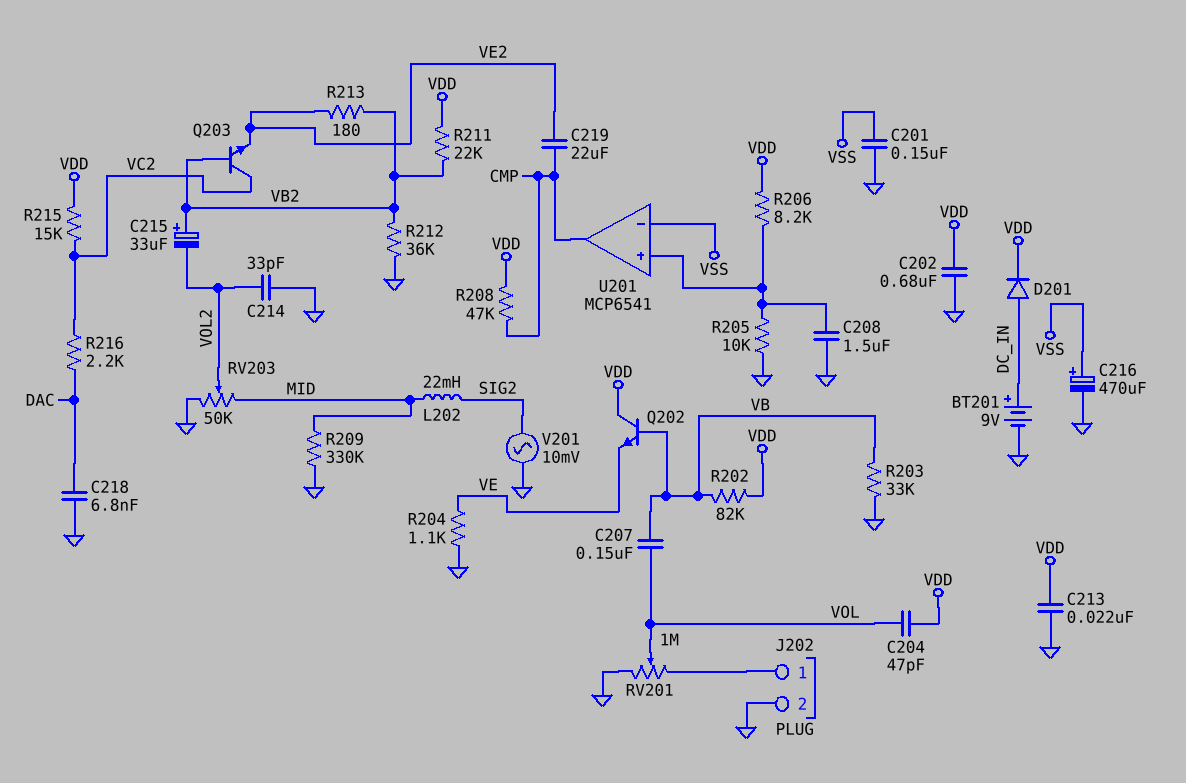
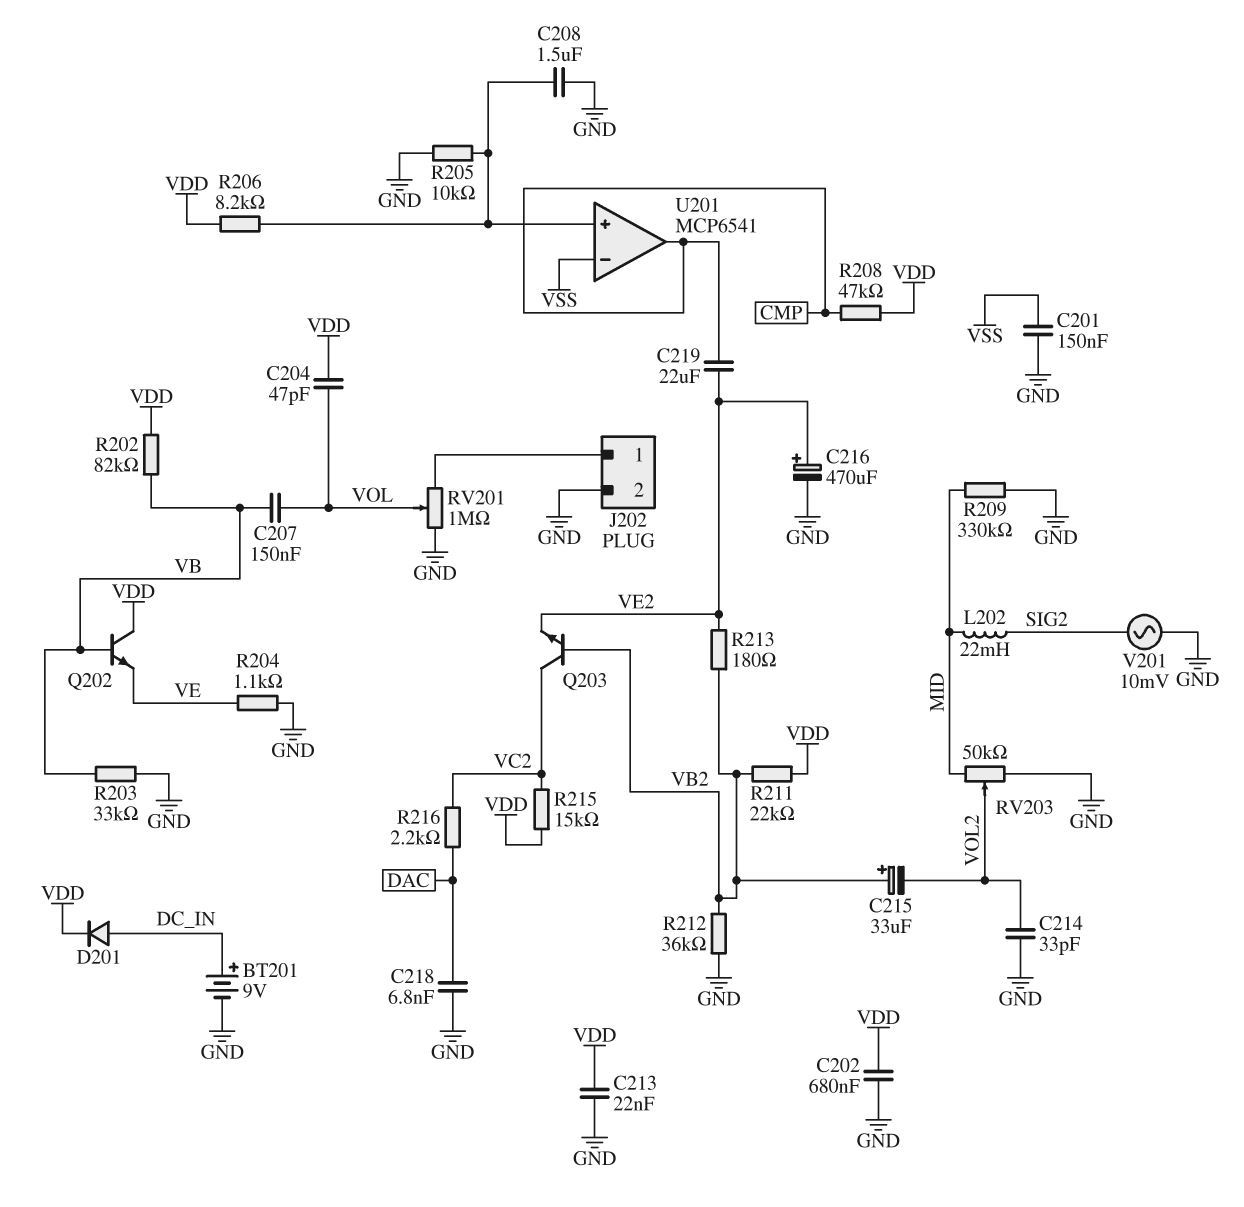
C216: 470uF (plus VSS, minus GND) -> 470uF (plus VE2, minus GND)

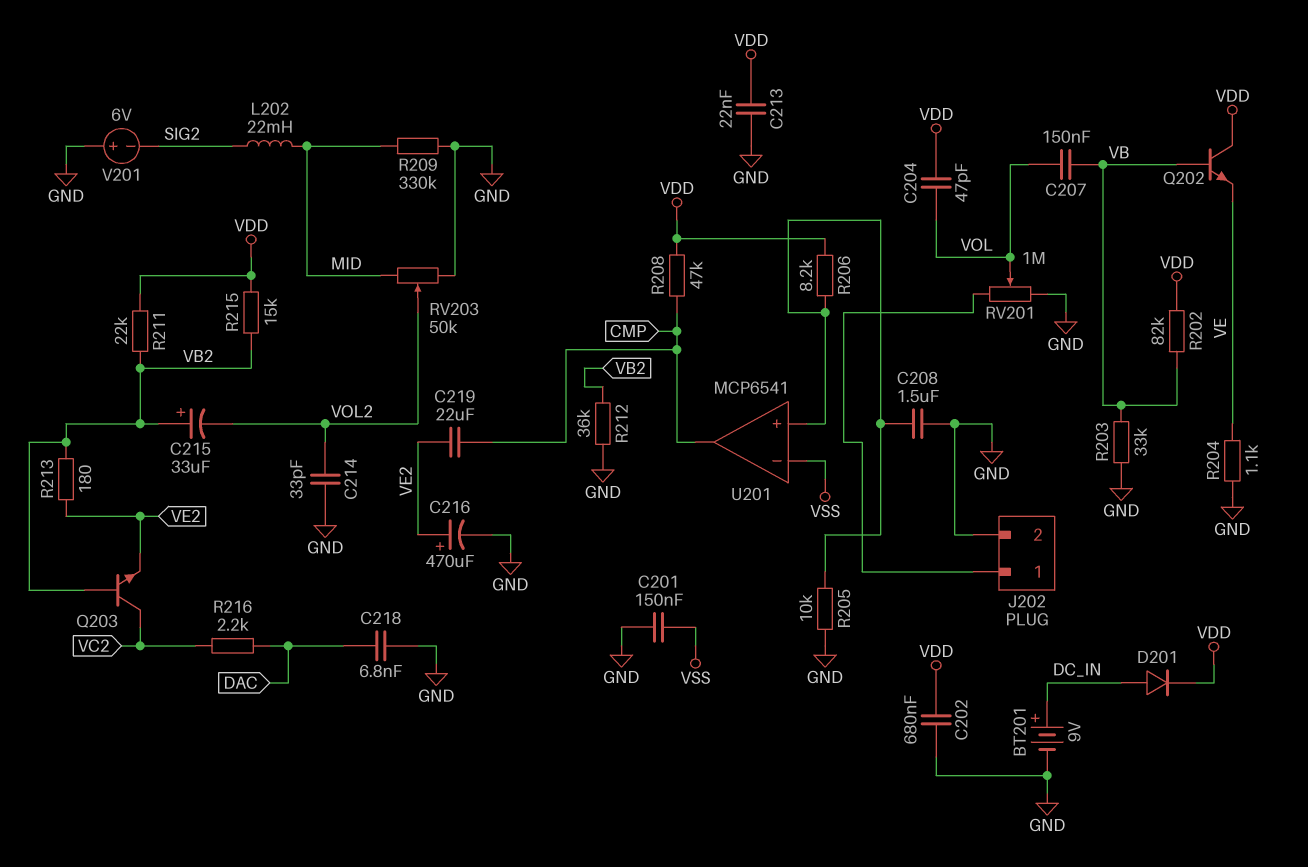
R215: 15k (VC2, VDD) -> 15k (VB2, VDD)
V201: AC 10mV (GND, SIG2) -> 6V (plus GND, minus SIG2)

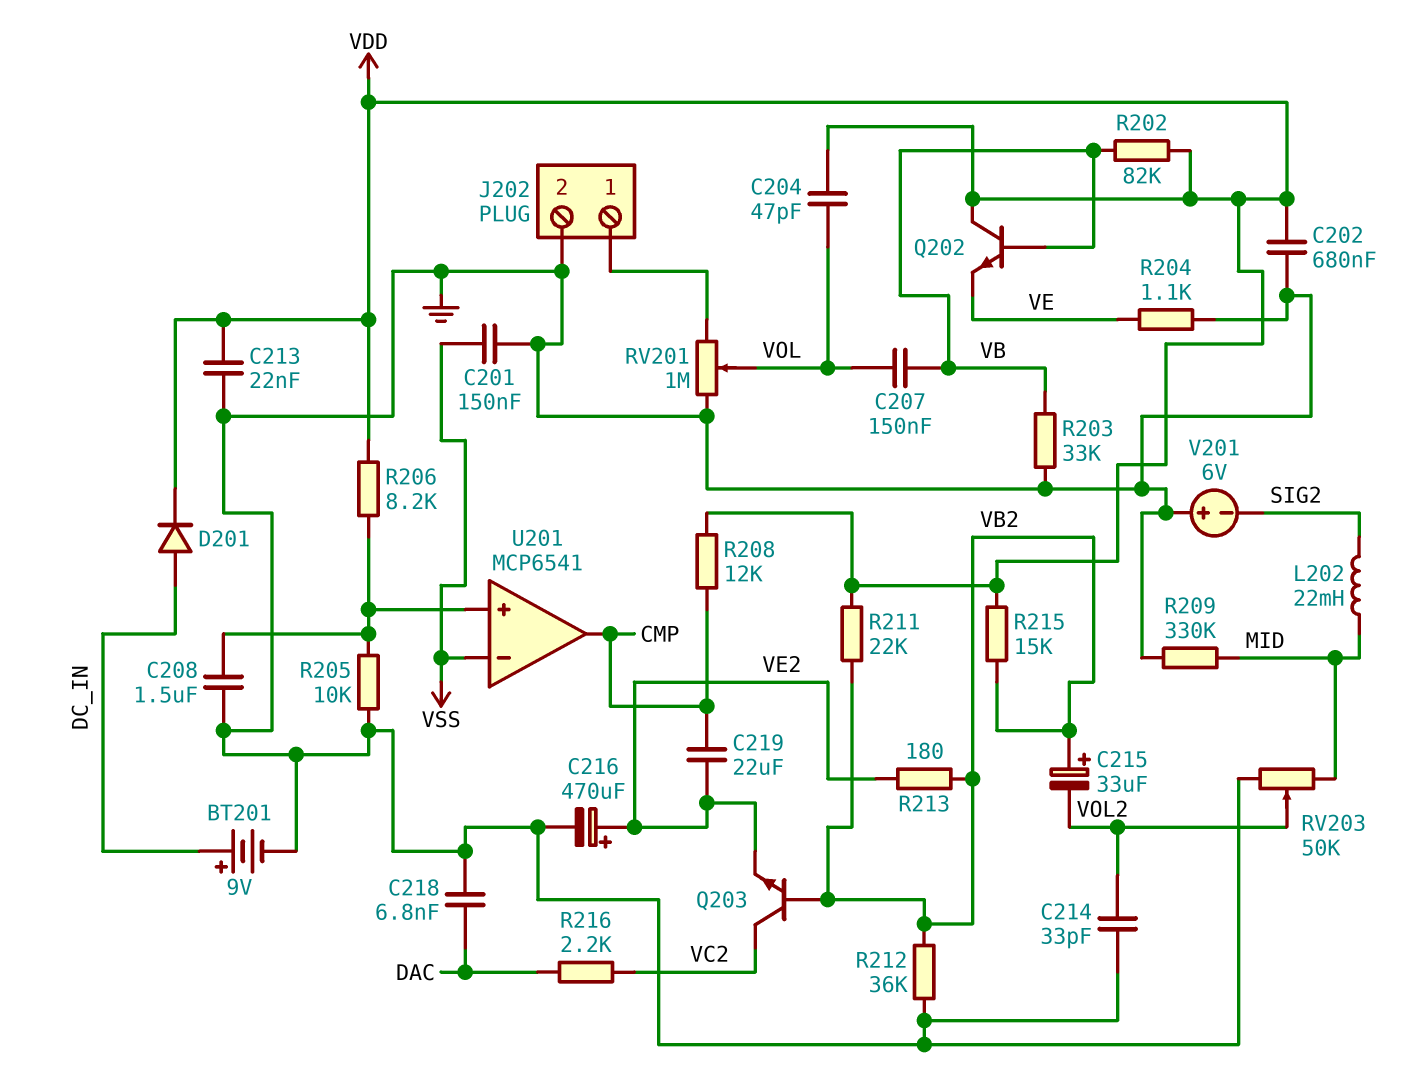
R208: 47k (CMP, VDD) -> 12k (CMP, VDD)

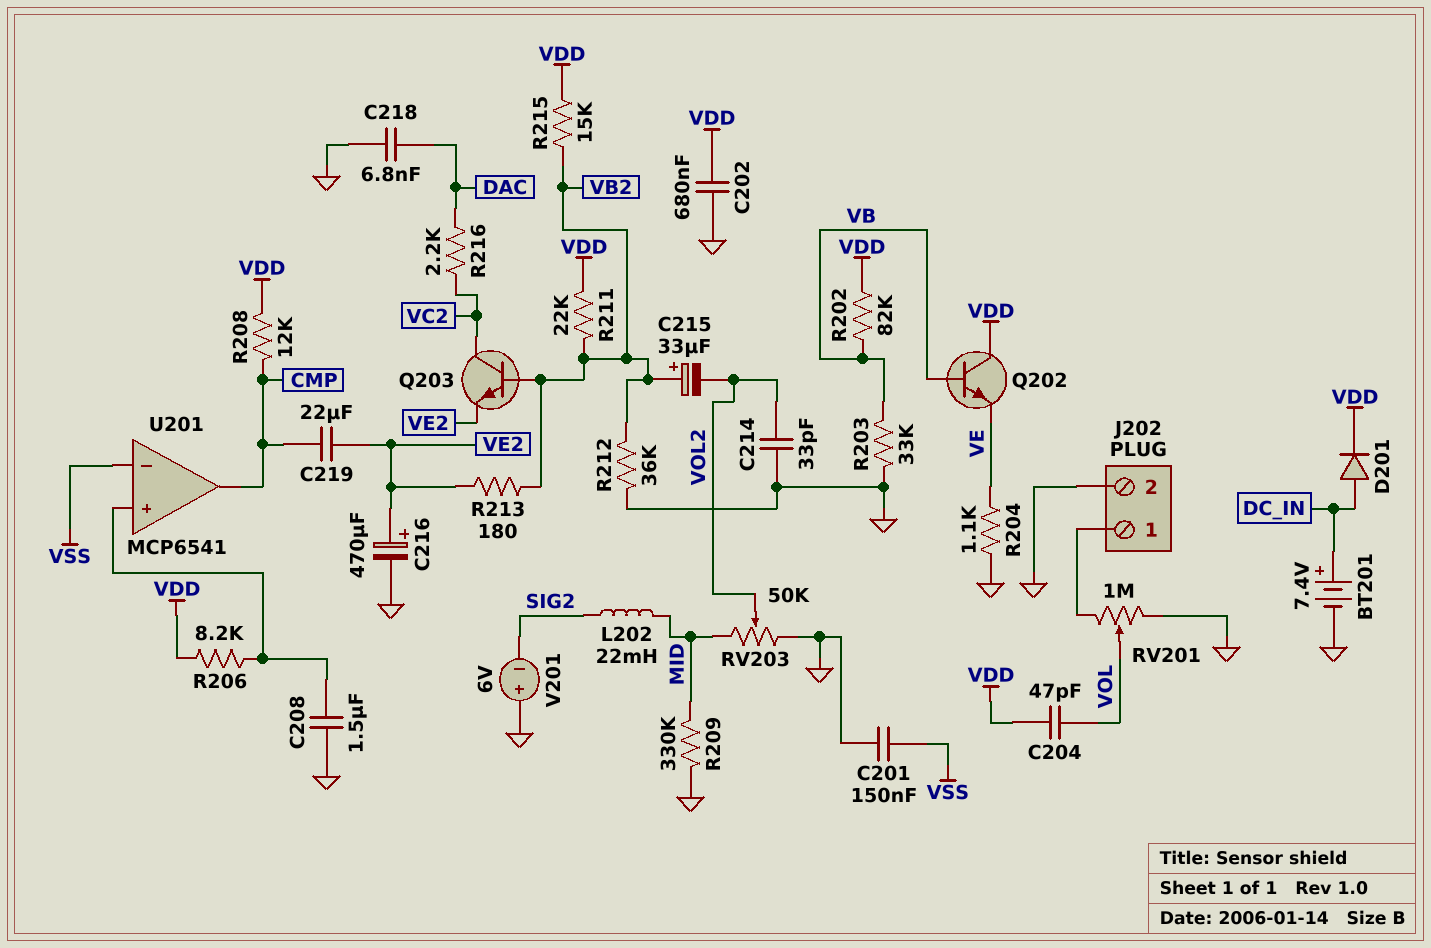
BT201: 9V (plus DC_IN, minus GND) -> 7.4V (plus DC_IN, minus GND)
C207: 150nF (VB, VOL) -> none
C213: 22nF (GND, VDD) -> none
R205: 10k (GND, U201/in+) -> none

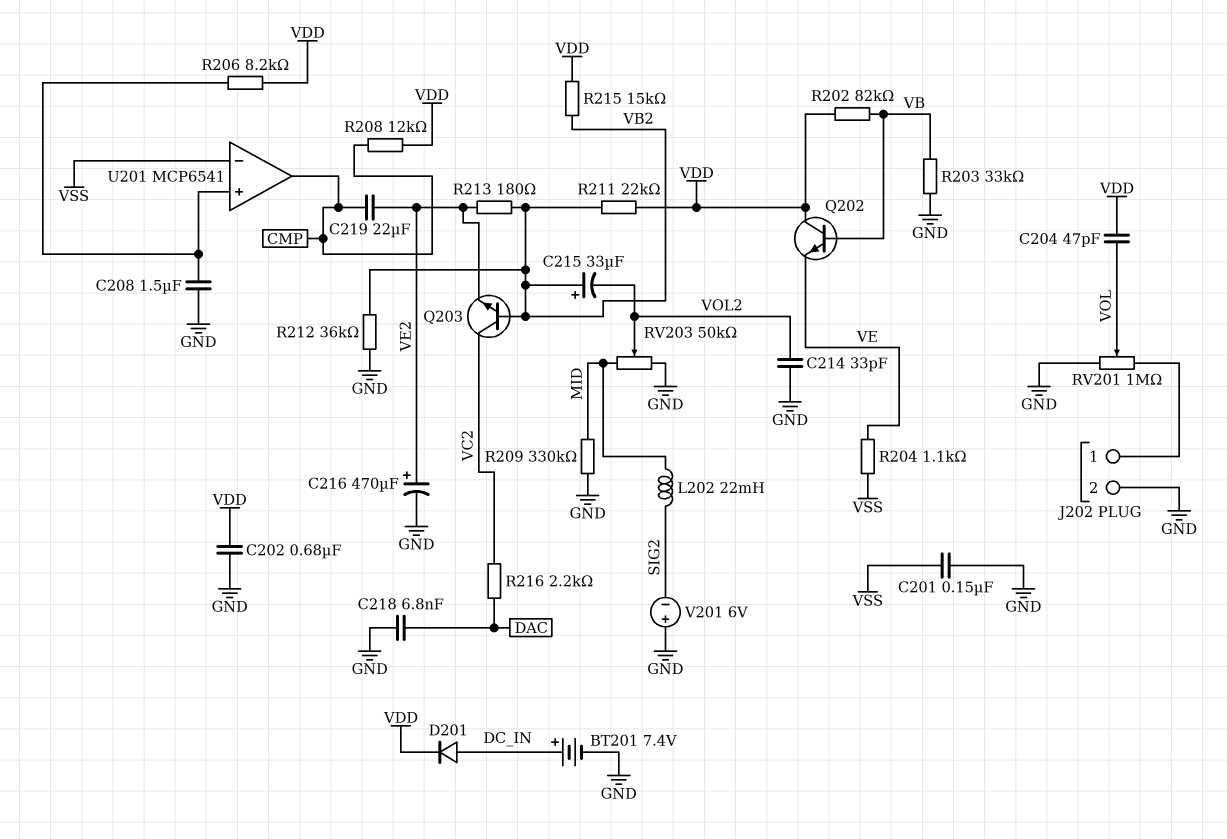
R204: 1.1k (GND, VE) -> 1.1k (VE, VSS)

